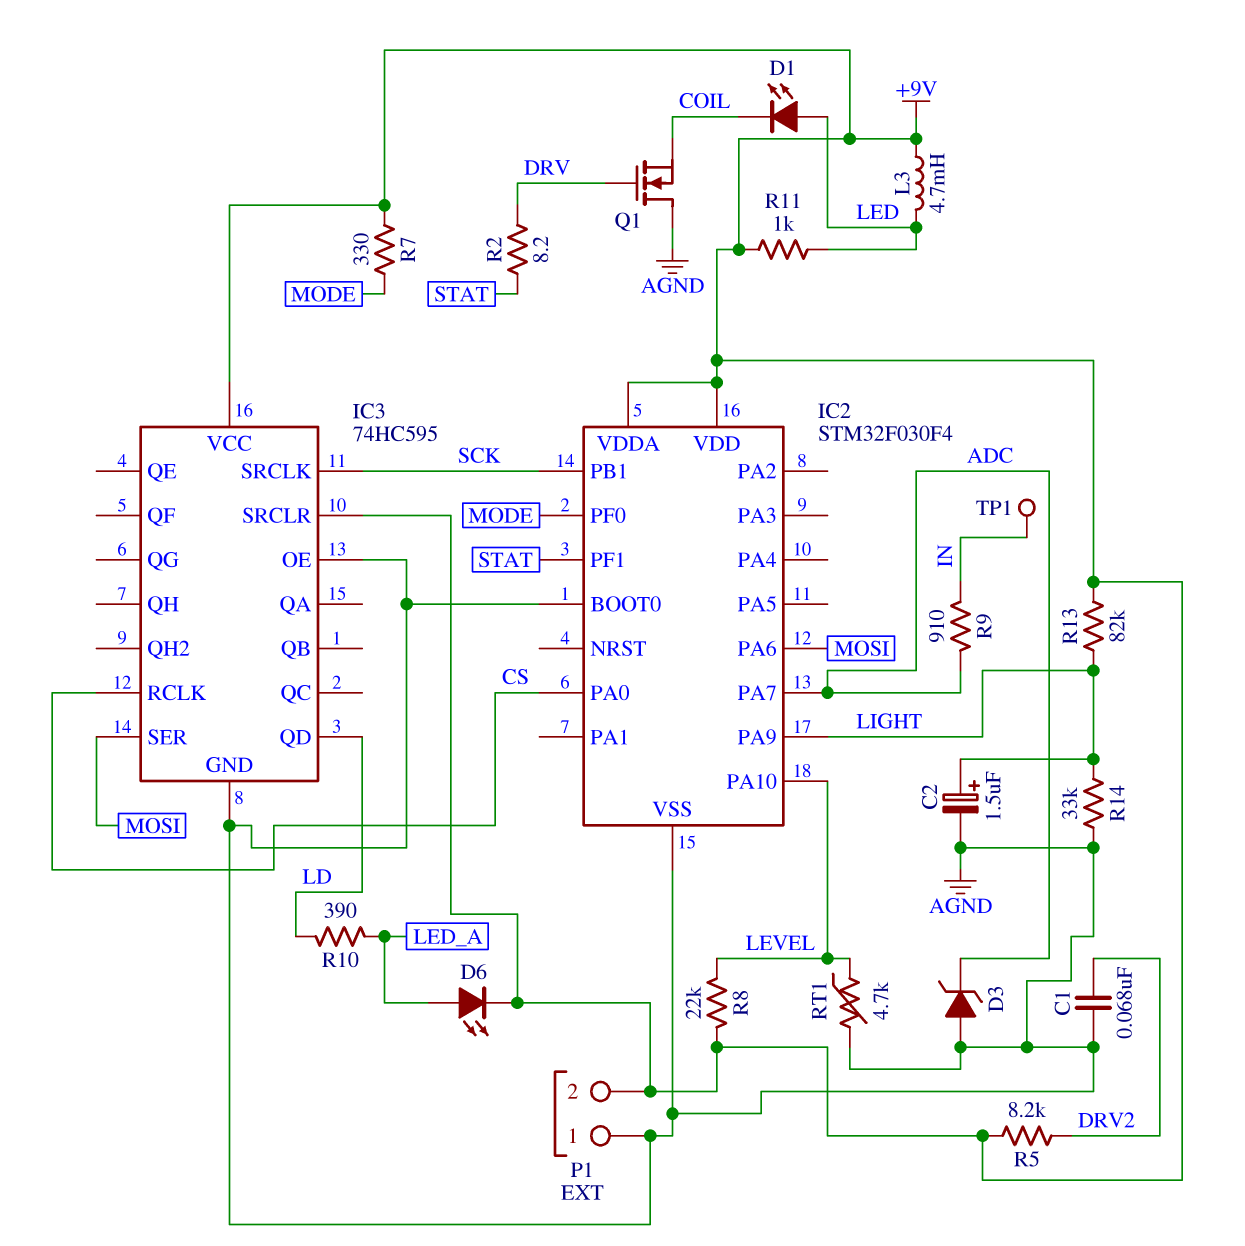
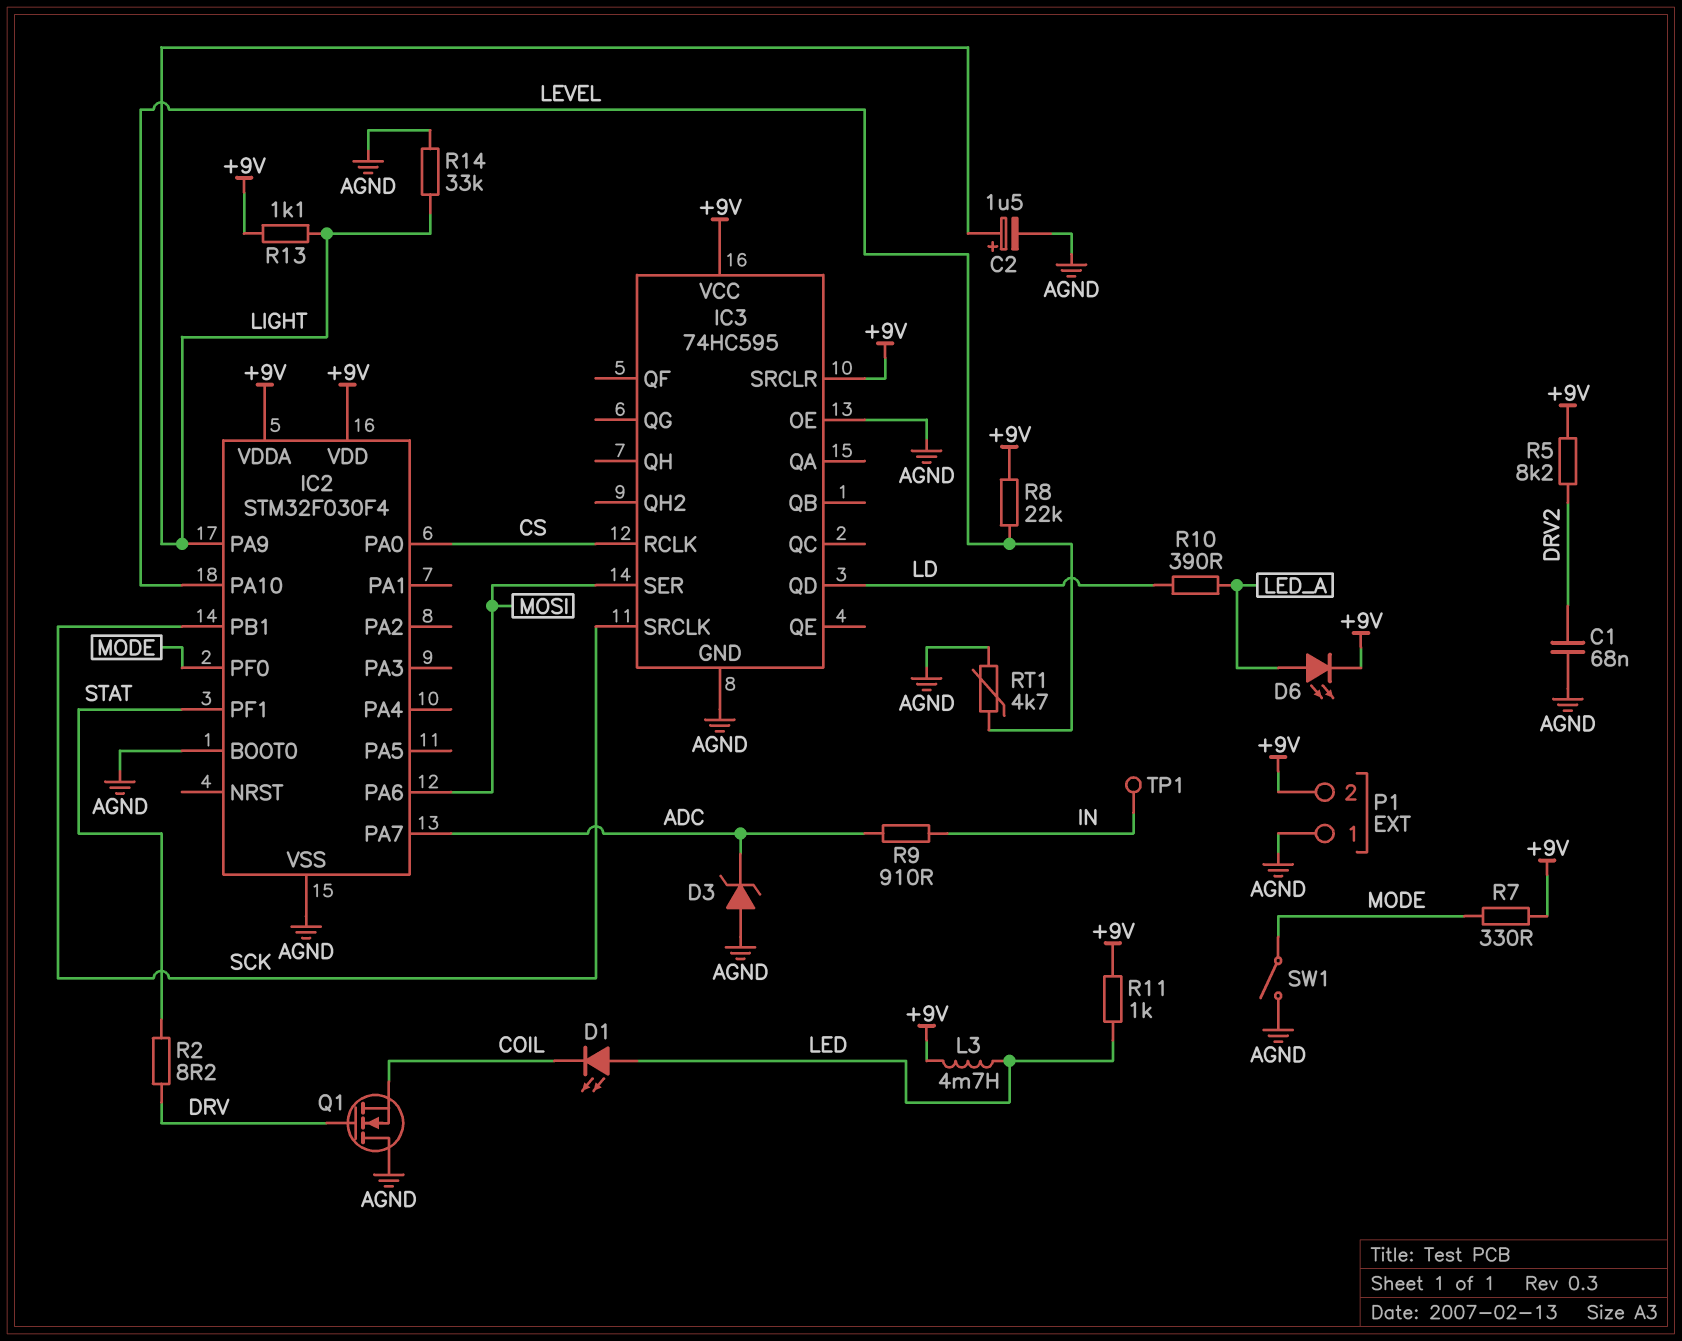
R13: 82k (+9V, LIGHT) -> 1.1k (+9V, LIGHT)
SW1: none -> switch (AGND, MODE)

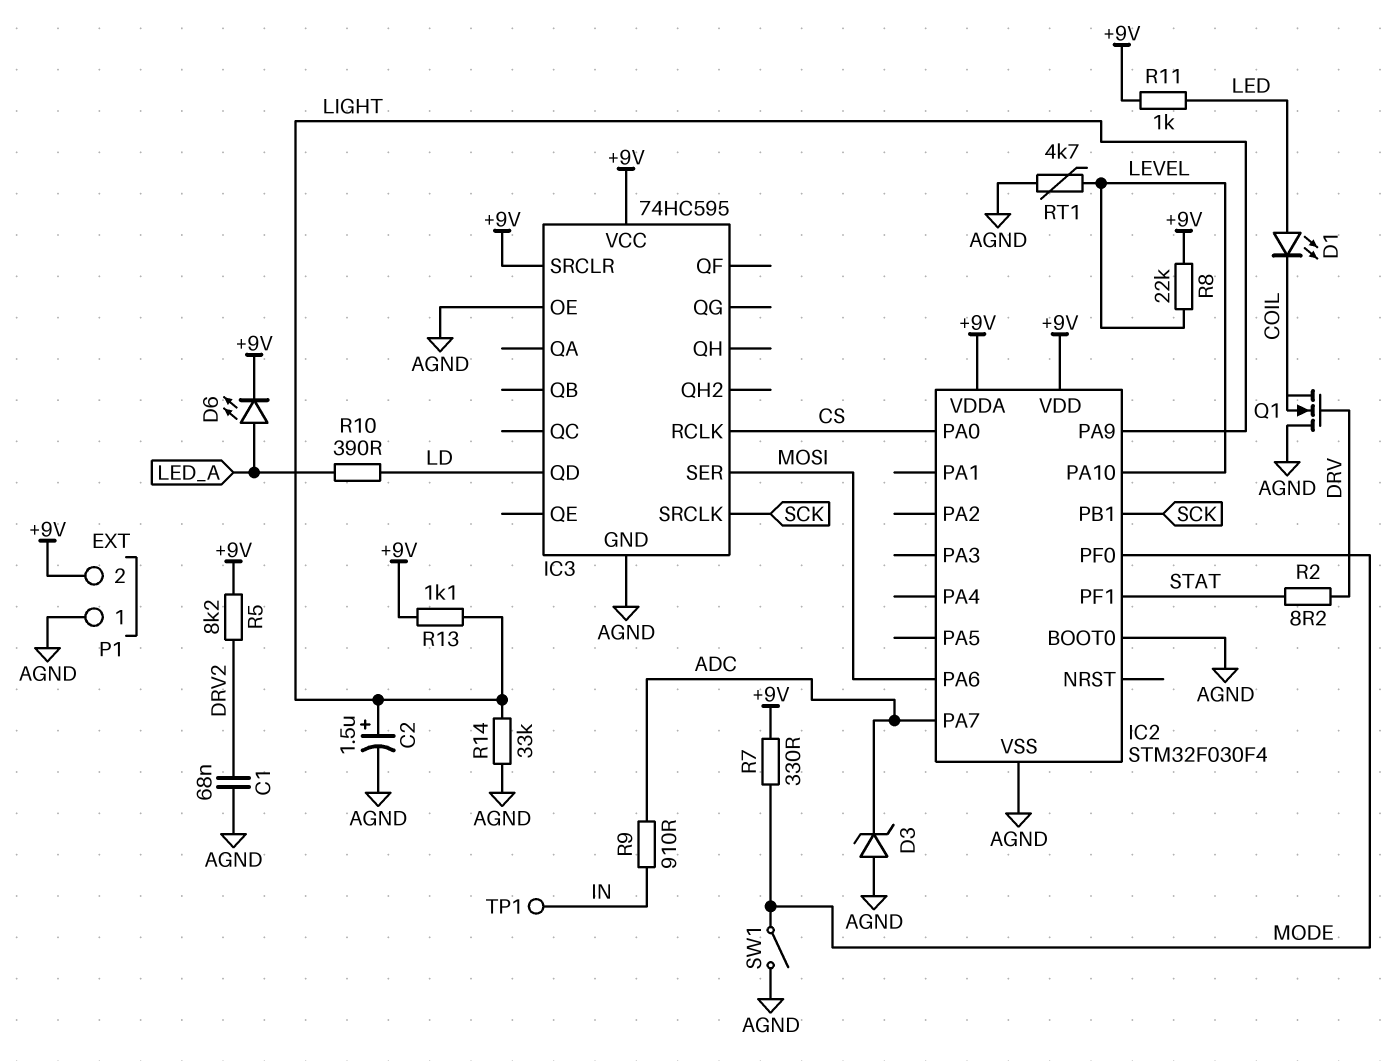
L3: 4.7mH (+9V, LED) -> none

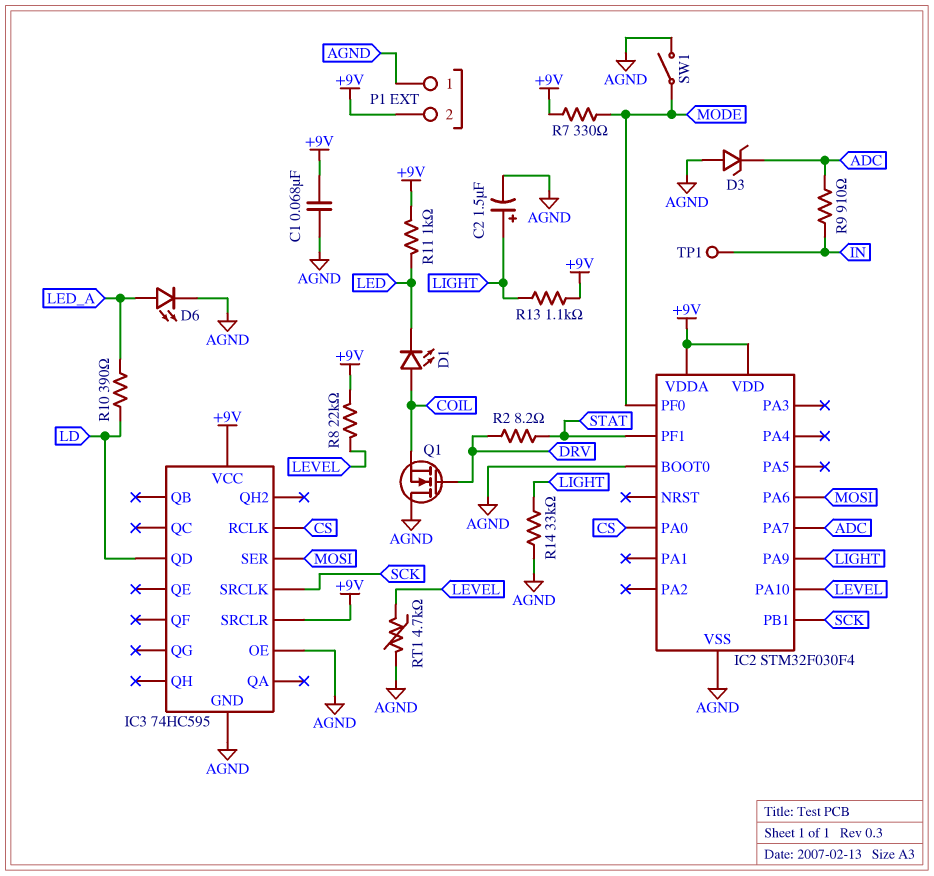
C1: 68nF (AGND, DRV2) -> 68nF (+9V, AGND)
D1: LED (A LED, K COIL) -> LED (A COIL, K LED)
D6: LED (A LED_A, K +9V) -> LED (A LED_A, K AGND)
R5: 8.2k (+9V, DRV2) -> none

